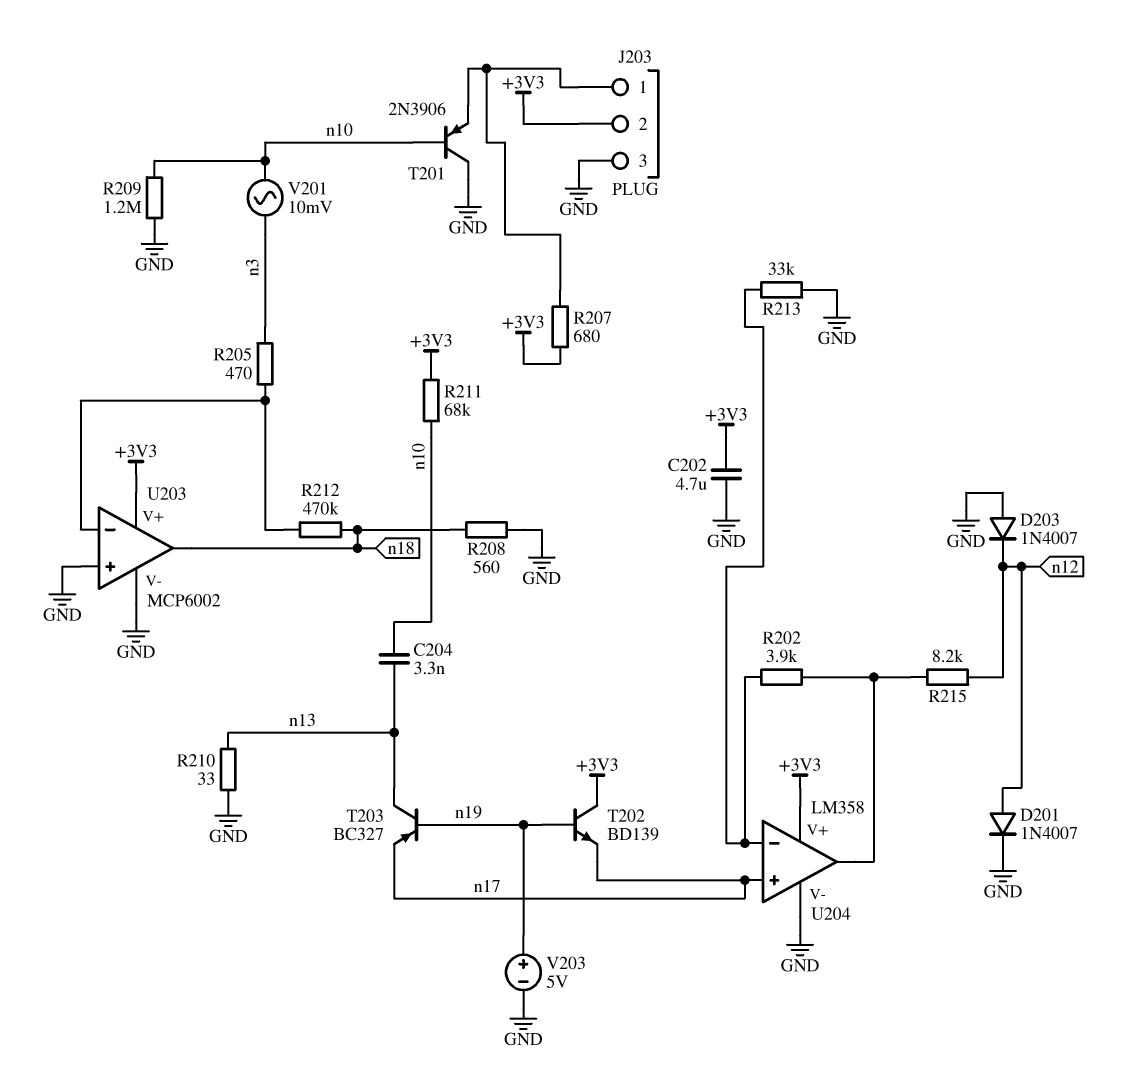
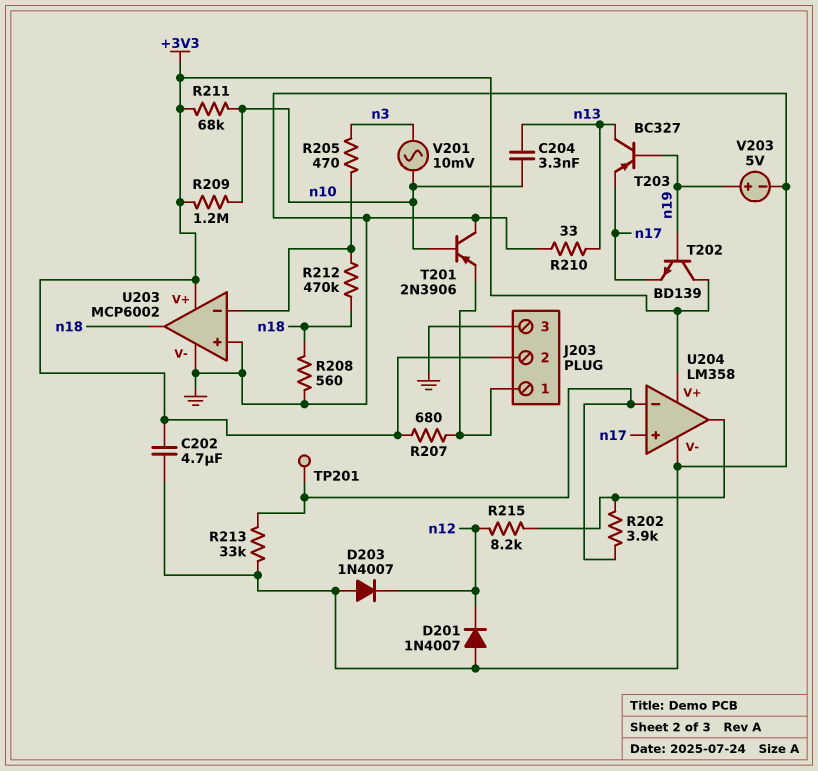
D201: diode 1N4007 (A n12, K GND) -> diode 1N4007 (A GND, K n12)
R209: 1.2M (GND, n10) -> 1.2M (+3V3, n10)
TP201: none -> test point (U204/in-)

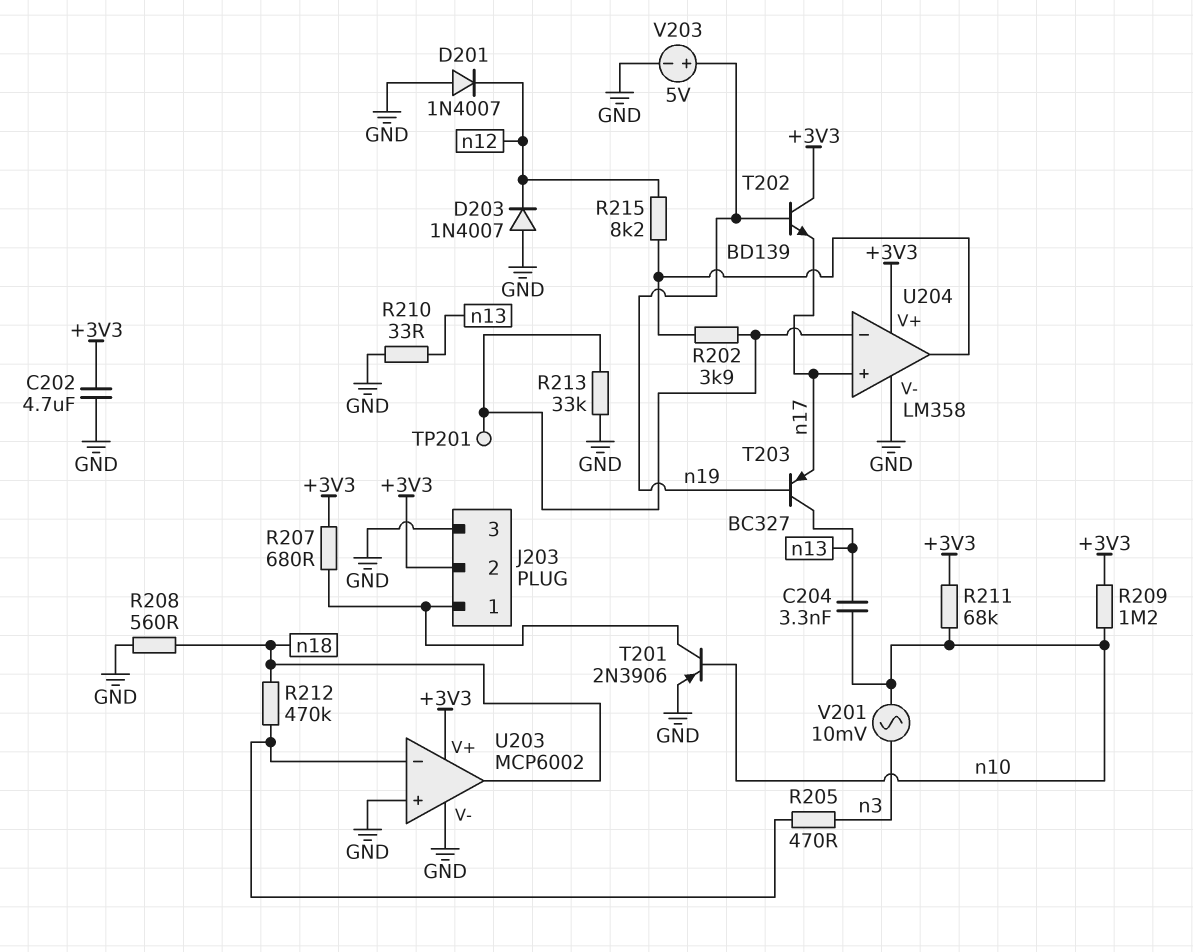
T201: PNP 2N3906 (B n10, C GND, E J203/1) -> PNP 2N3906 (B n10, C J203/1, E GND)

